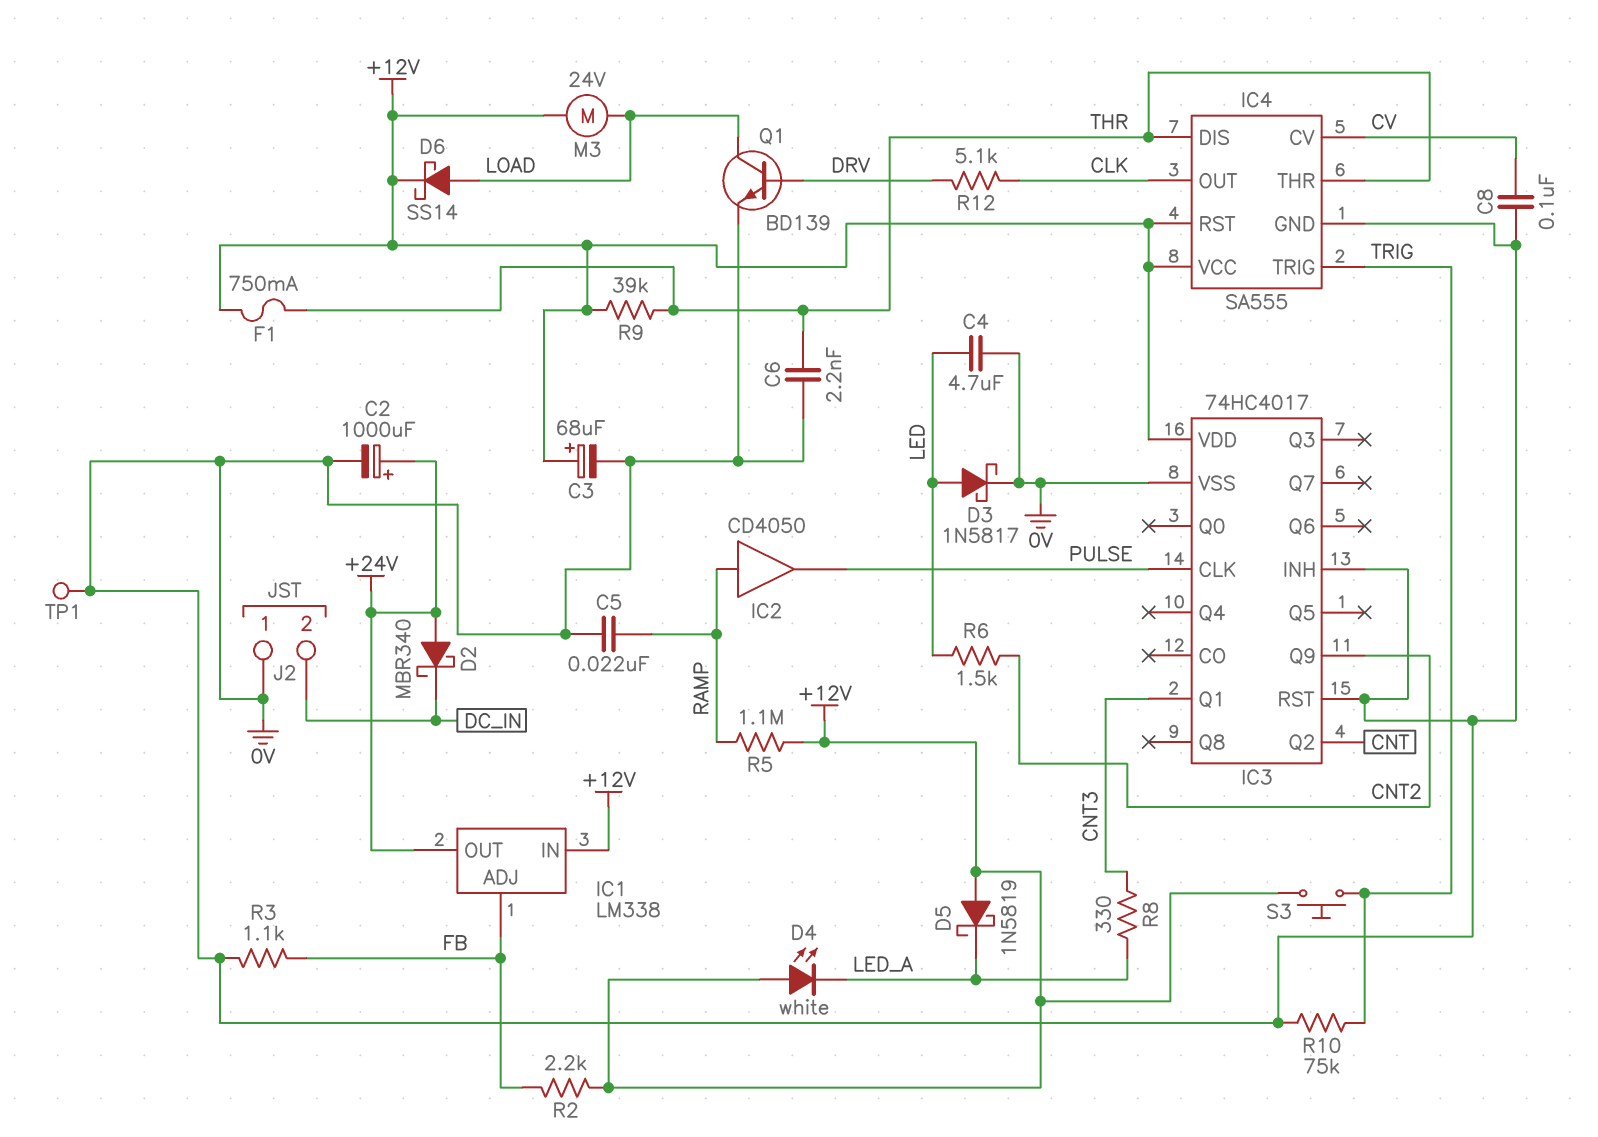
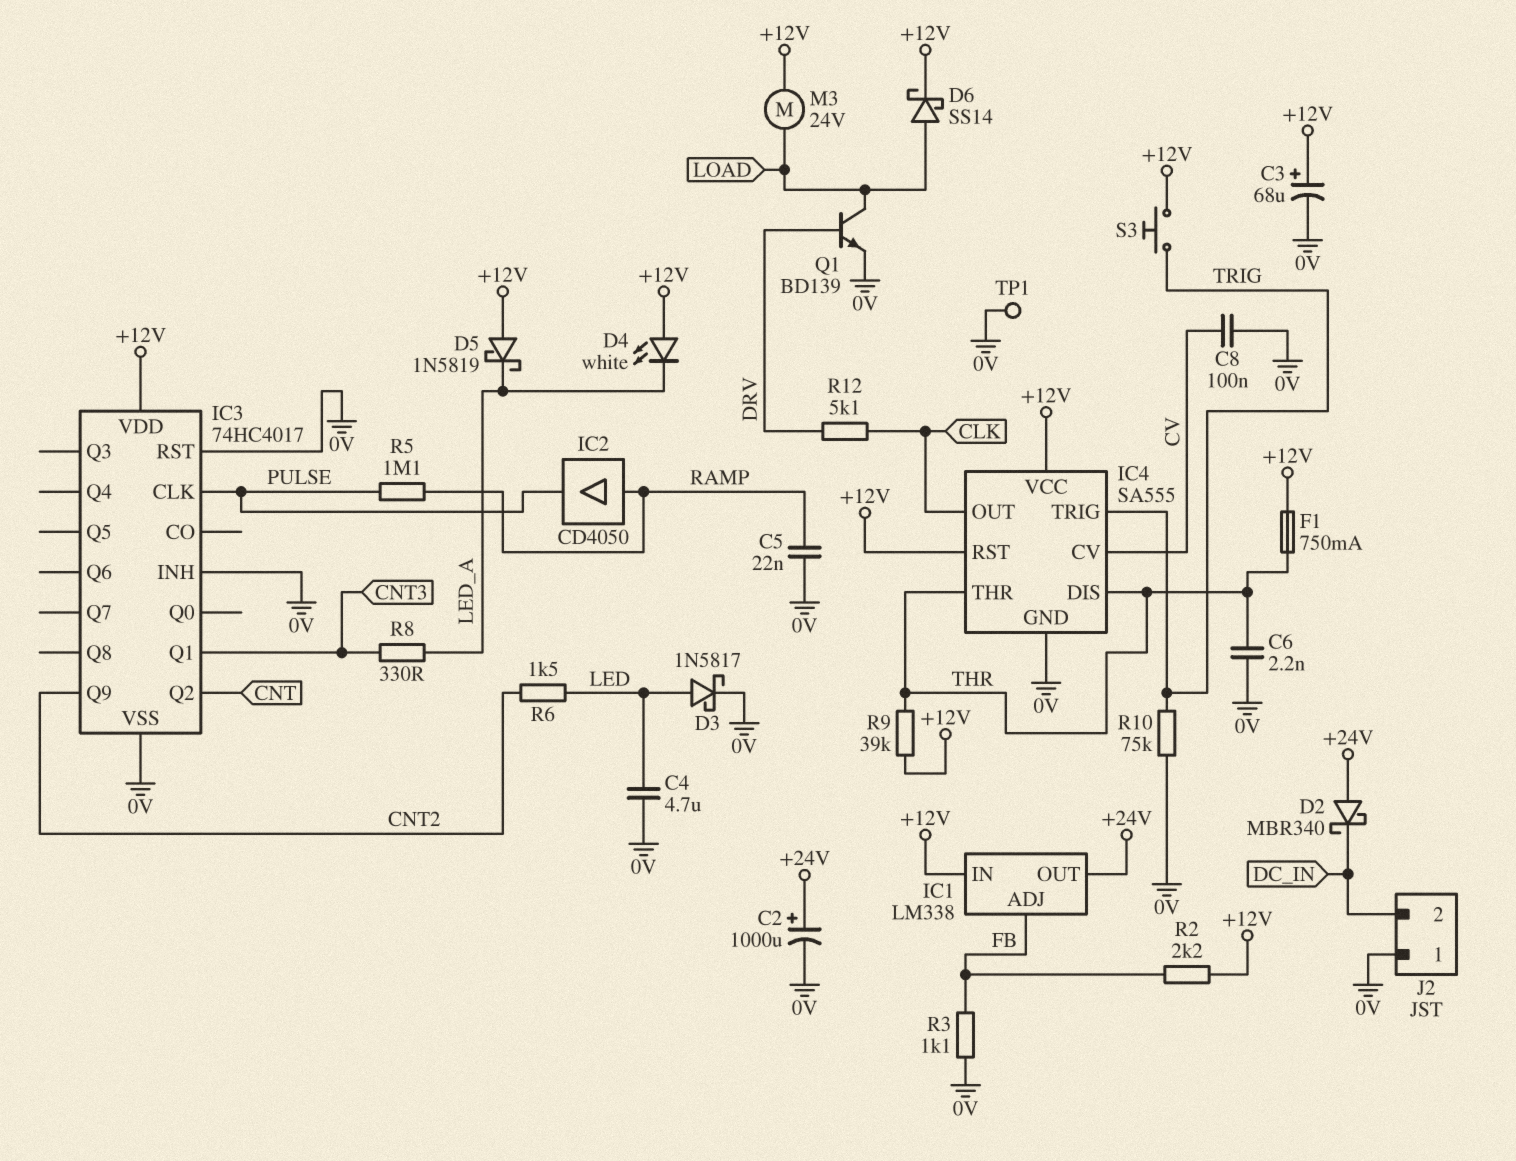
R5: 1.1M (+12V, RAMP) -> 1.1M (PULSE, RAMP)

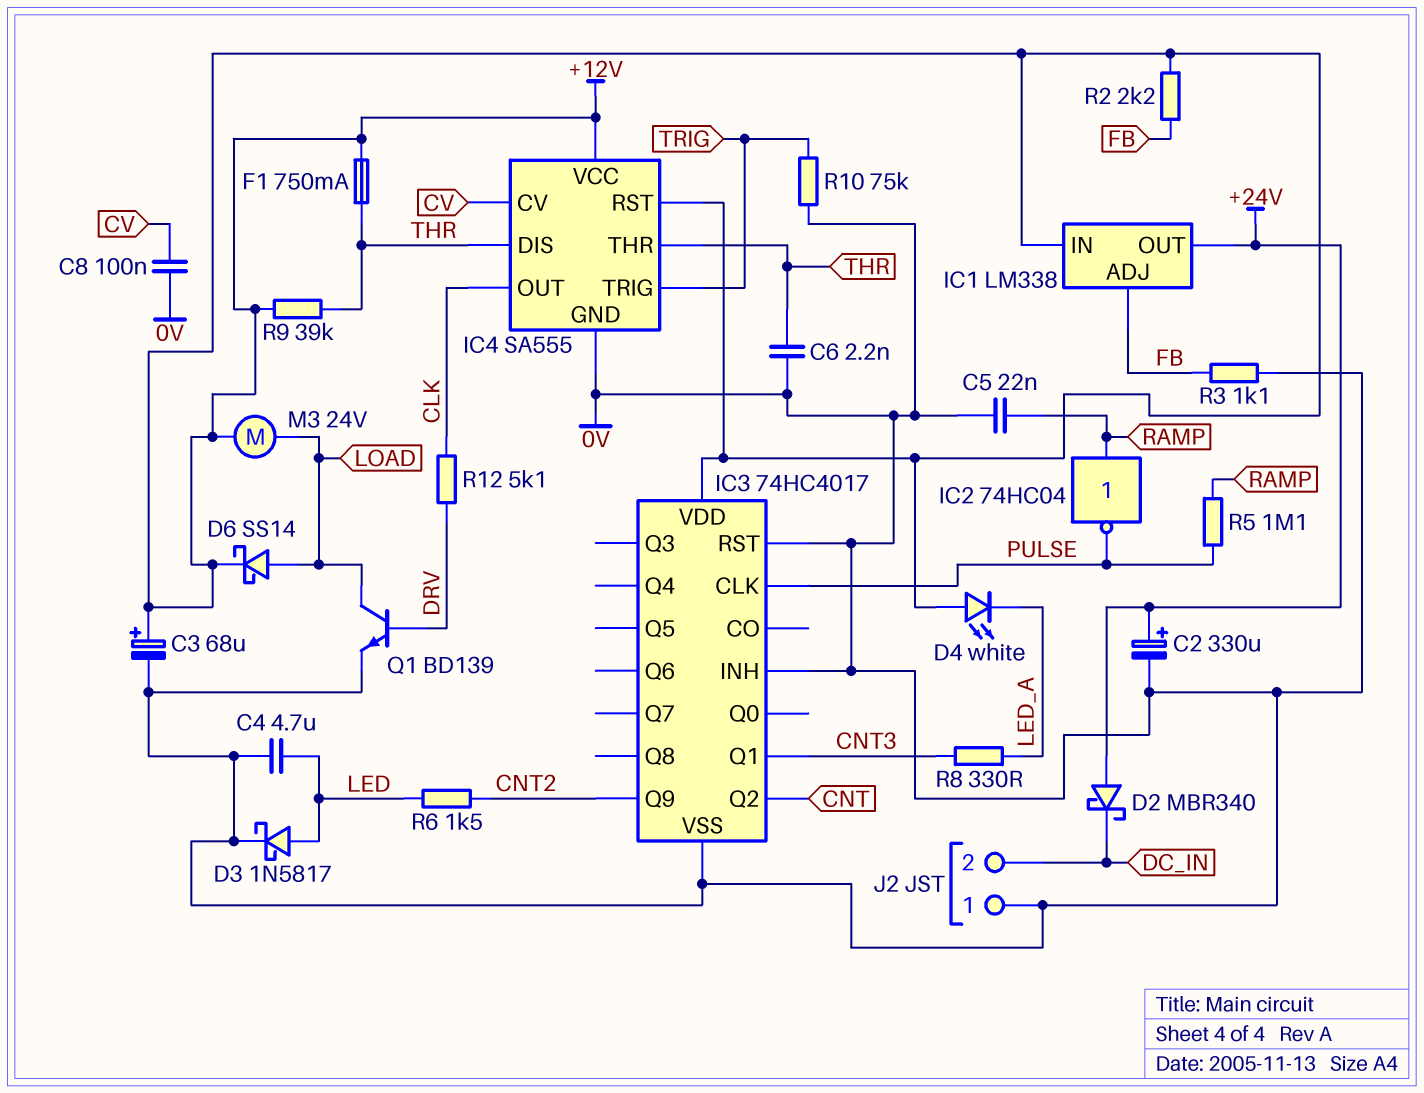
C2: 1000uF (plus +24V, minus 0V) -> 330uF (plus +24V, minus 0V)
D5: schottky 1N5819 (A +12V, K LED_A) -> none
IC2: buffer CD4050 (in RAMP, out PULSE) -> NOT 74HC04 (in RAMP, out PULSE)
S3: button (+12V, TRIG) -> none
TP1: test point (0V) -> none

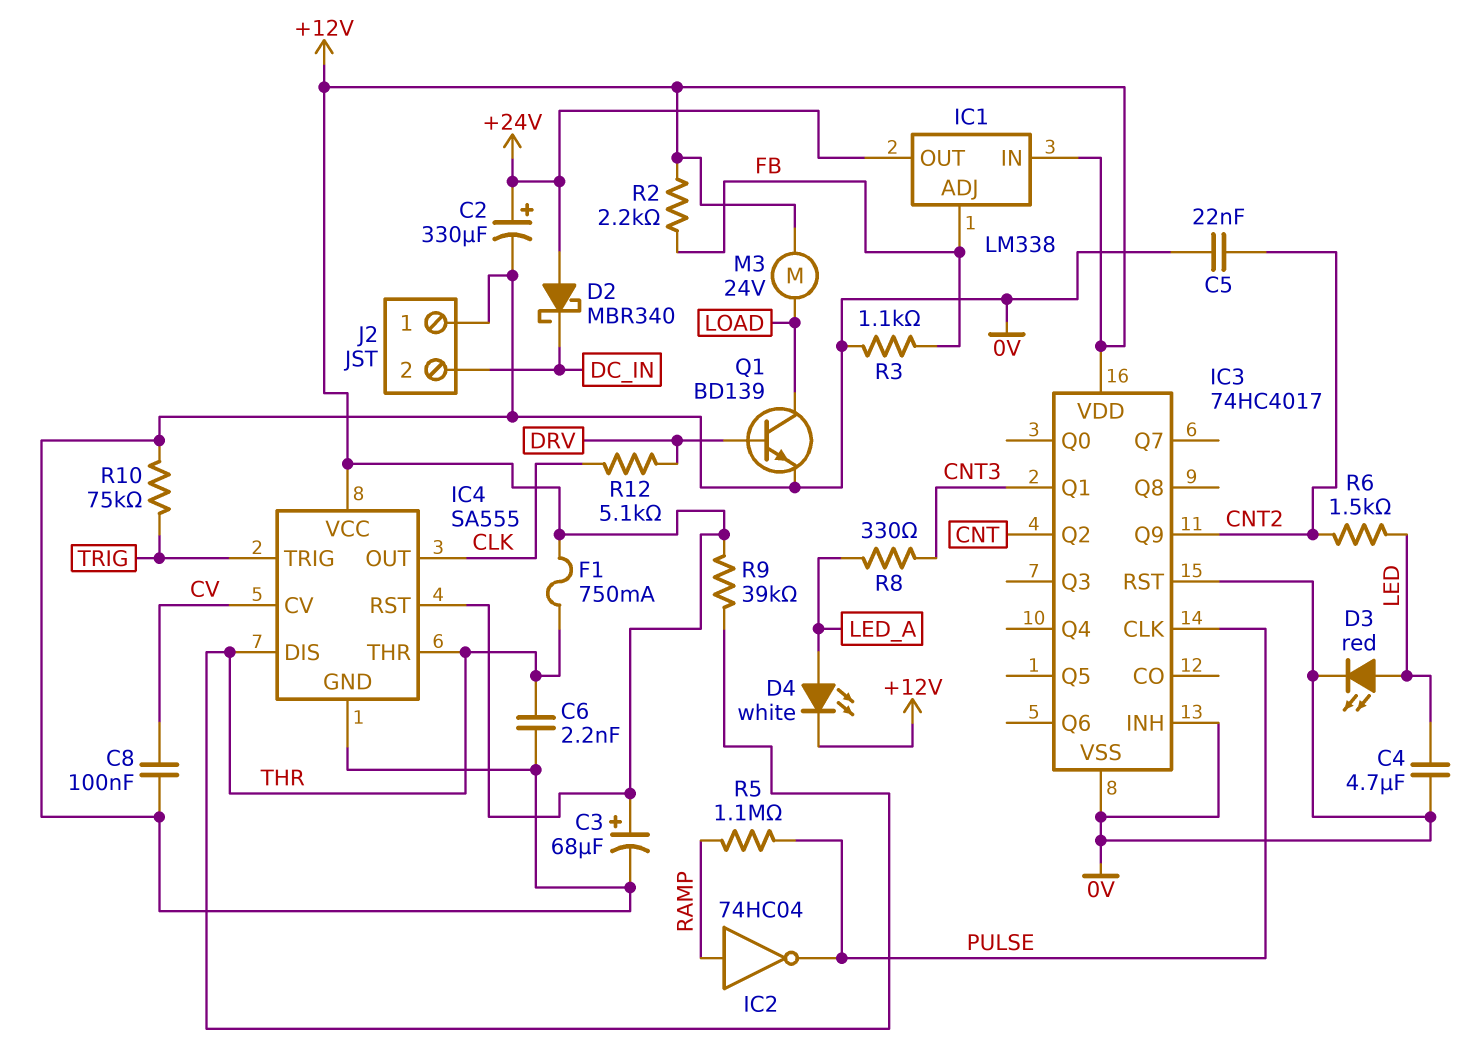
C5: 22nF (0V, RAMP) -> 22nF (0V, CNT2)
D3: schottky 1N5817 (A LED, K 0V) -> LED red (A LED, K 0V)
D4: LED white (A +12V, K LED_A) -> LED white (A LED_A, K +12V)
D6: schottky SS14 (A LOAD, K +12V) -> none

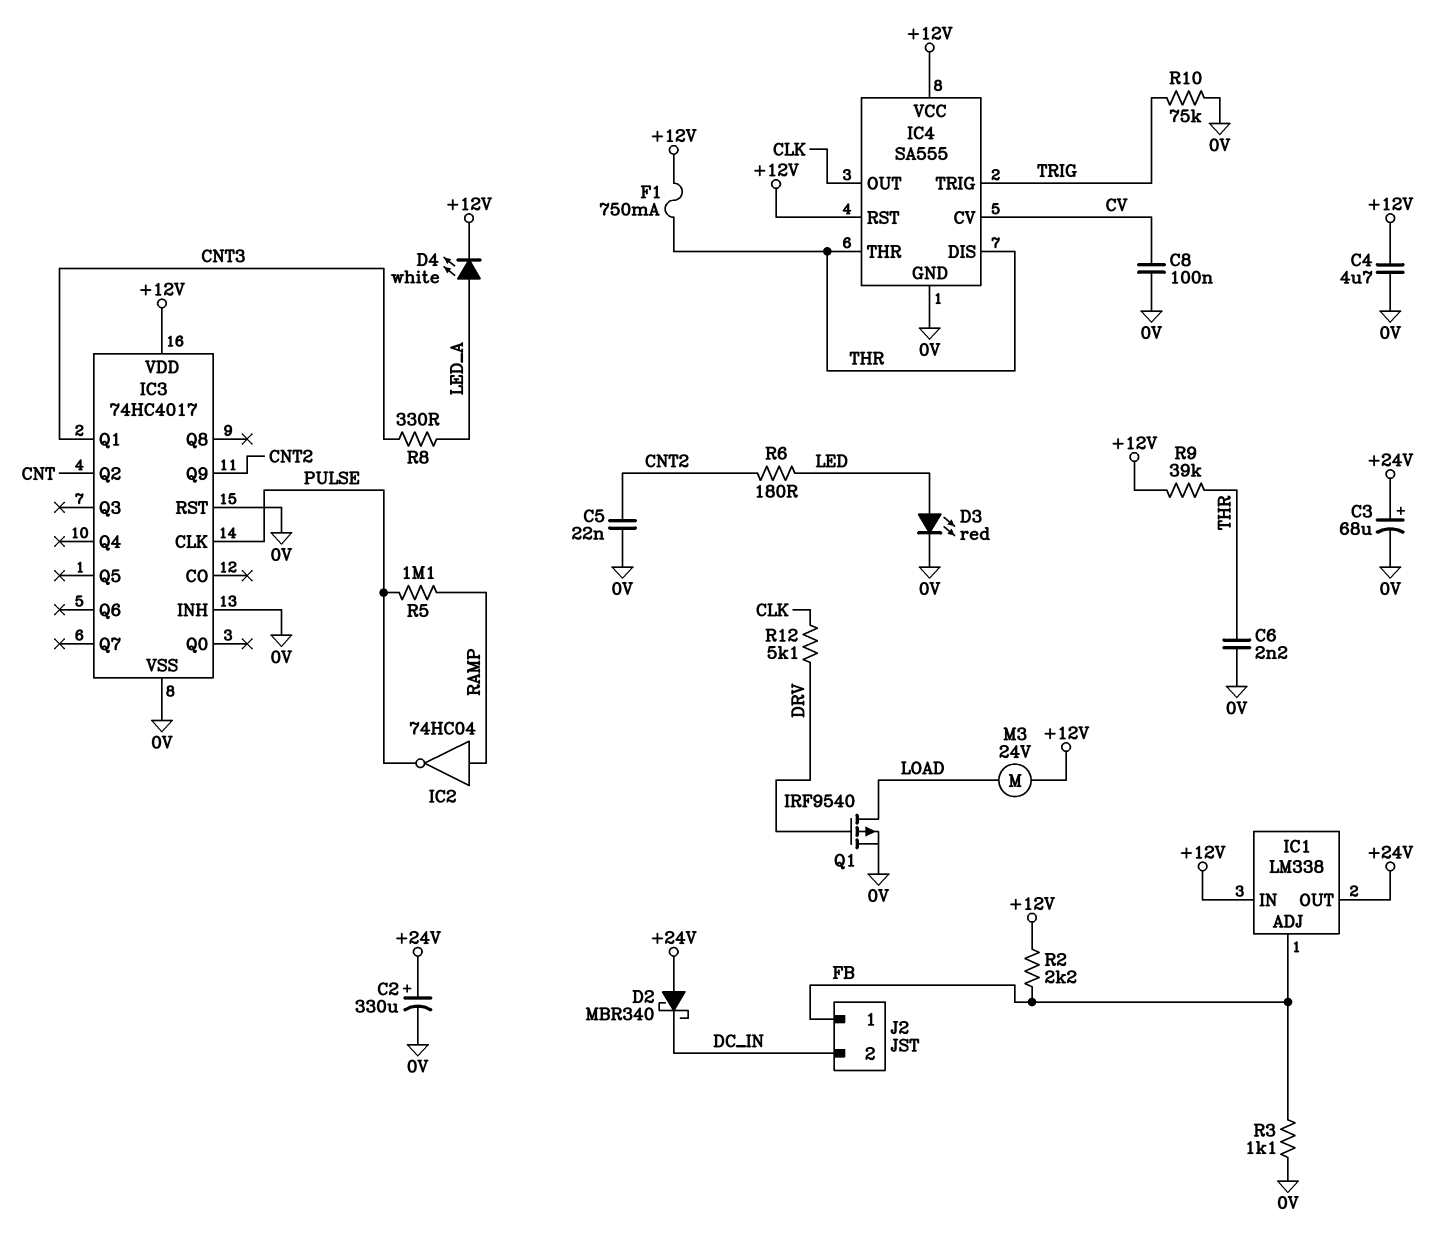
C3: 68uF (plus +12V, minus 0V) -> 68uF (plus +24V, minus 0V)
C4: 4.7uF (0V, LED) -> 4.7uF (+12V, 0V)
J2 pin 1: 0V -> FB
Q1: NPN BD139 (B DRV, C LOAD, E 0V) -> PMOS IRF9540 (G DRV, D LOAD, S 0V)
R6: 1.5k (CNT2, LED) -> 180 (CNT2, LED)

